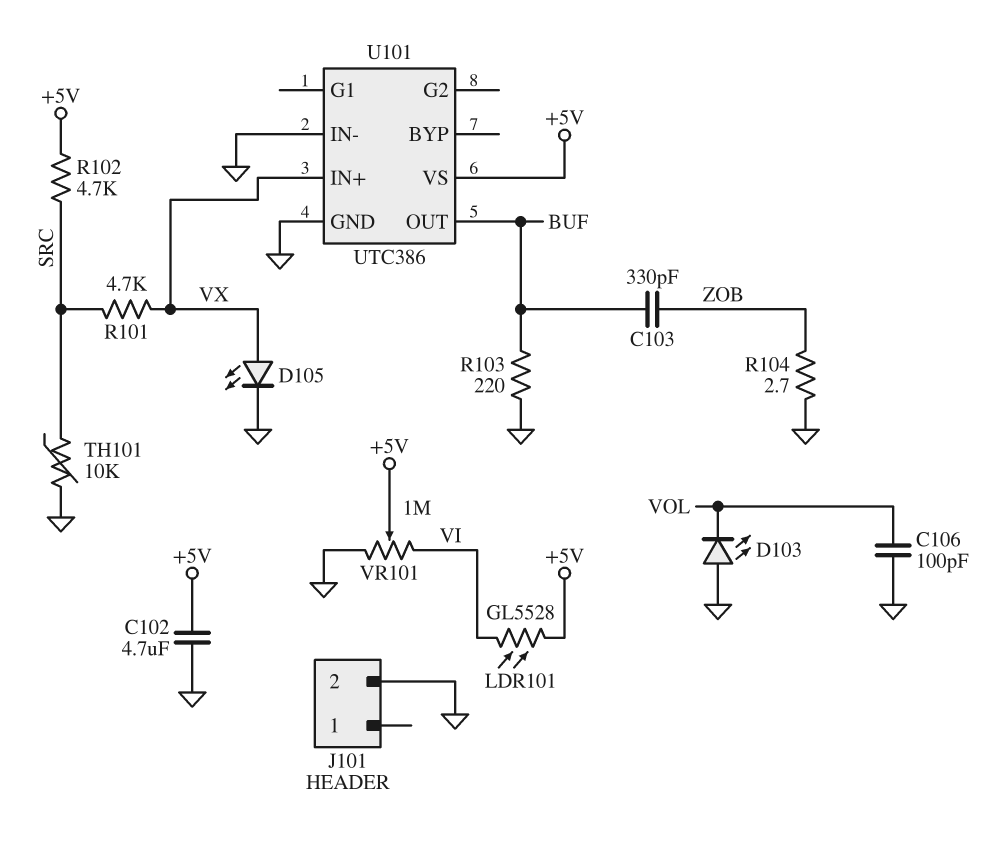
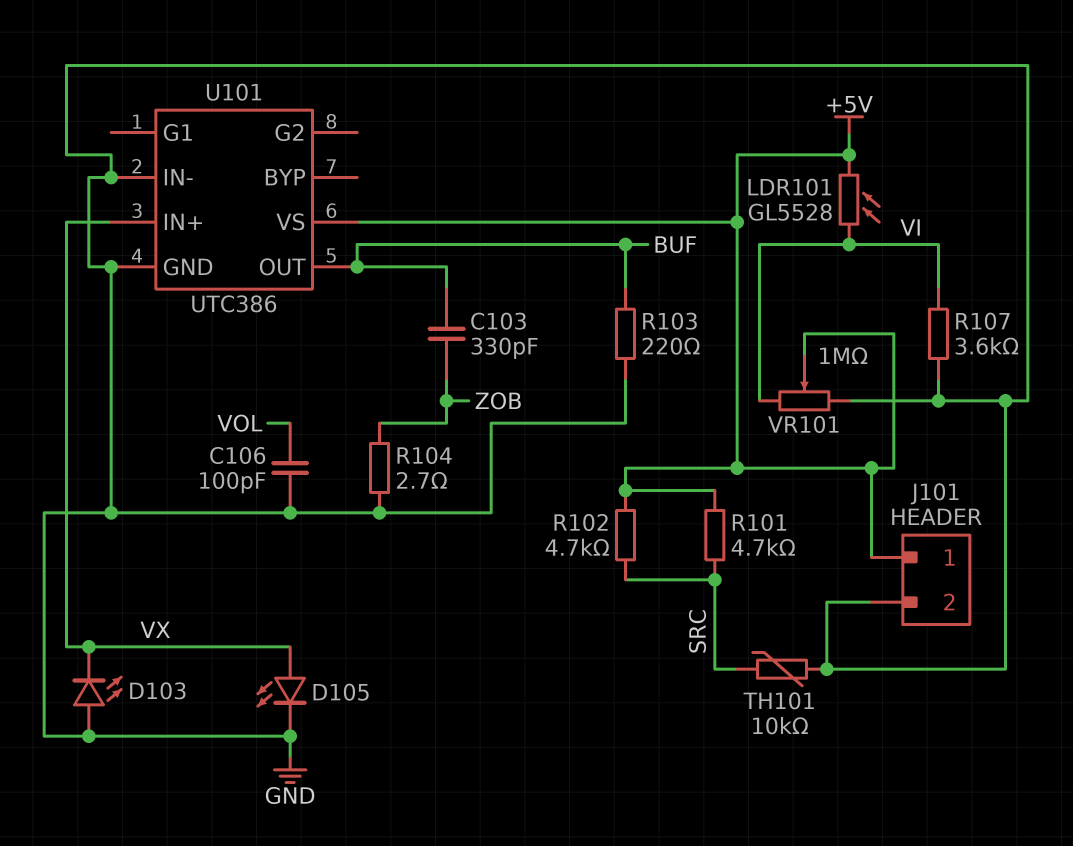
C102: 4.7uF (+5V, GND) -> none
D103: LED (A GND, K VOL) -> LED (A GND, K VX)
J101 pin 1: none -> +5V
R101: 4.7k (SRC, VX) -> 4.7k (+5V, SRC)
R107: none -> 3.6k (GND, VI)

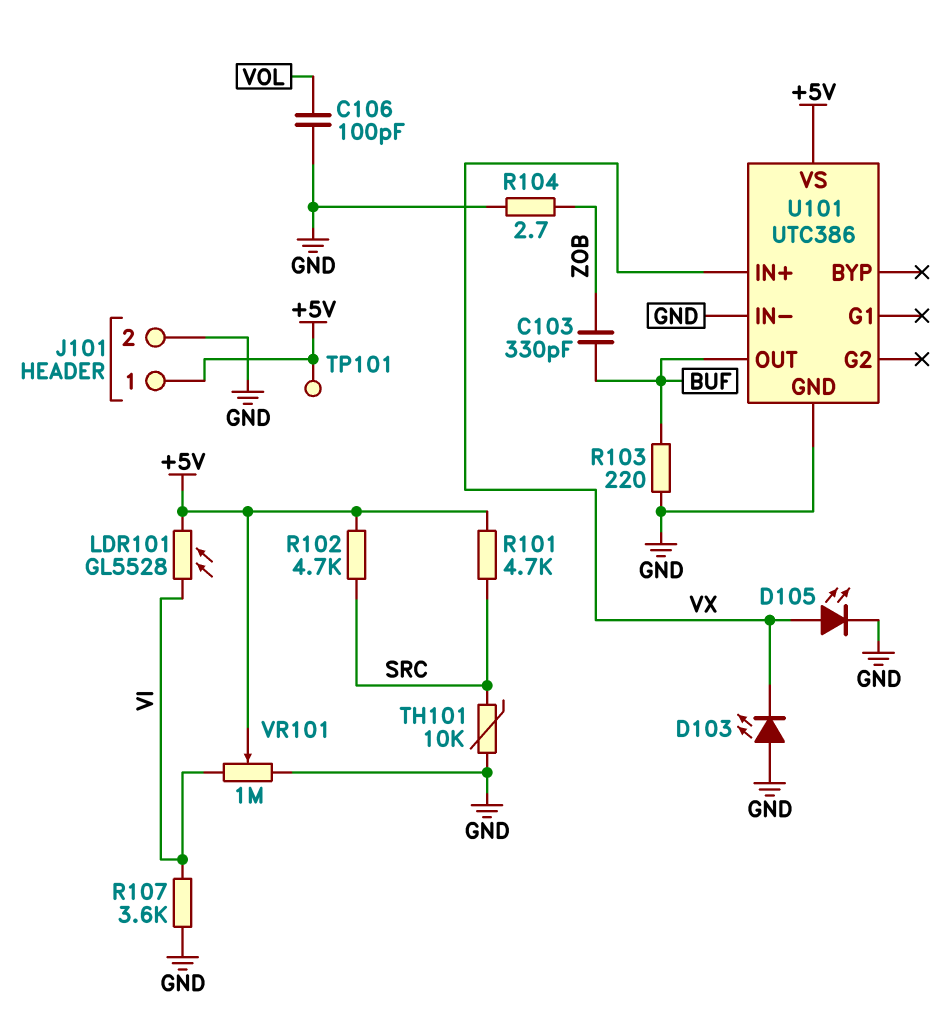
TP101: none -> test point (+5V)

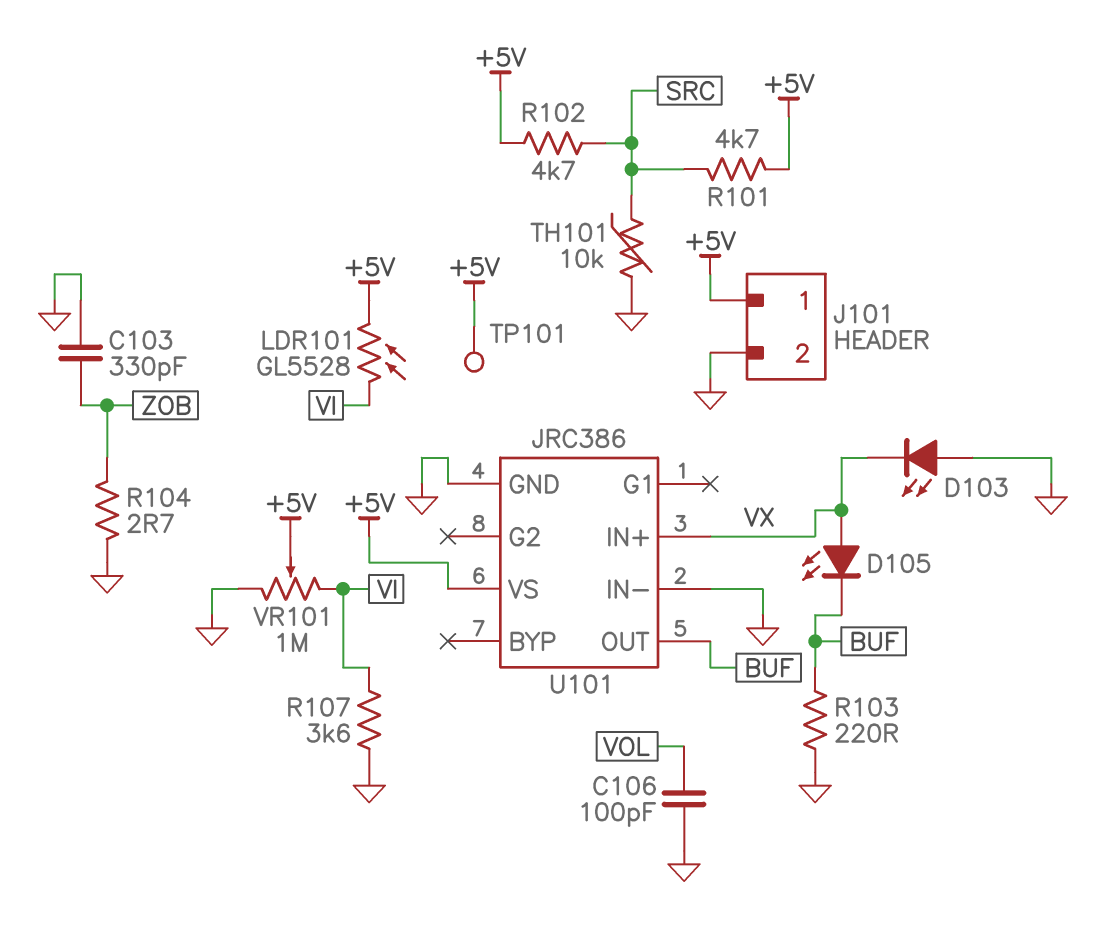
C103: 330pF (BUF, ZOB) -> 330pF (GND, ZOB)
D105: LED (A VX, K GND) -> LED (A VX, K BUF)
U101: UTC386 -> JRC386

